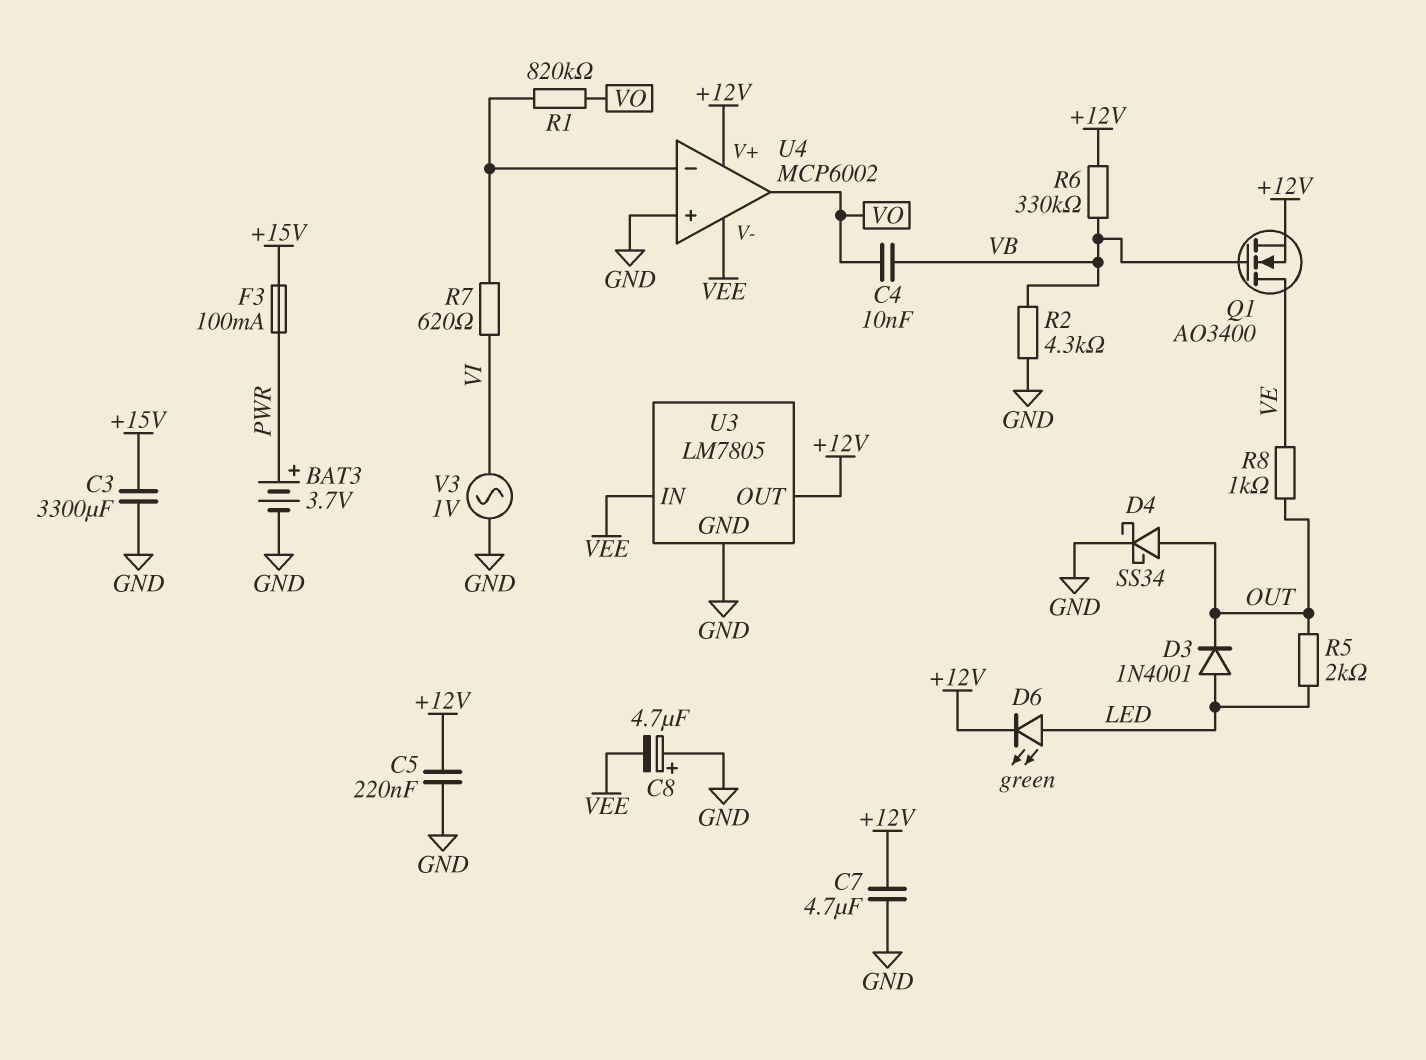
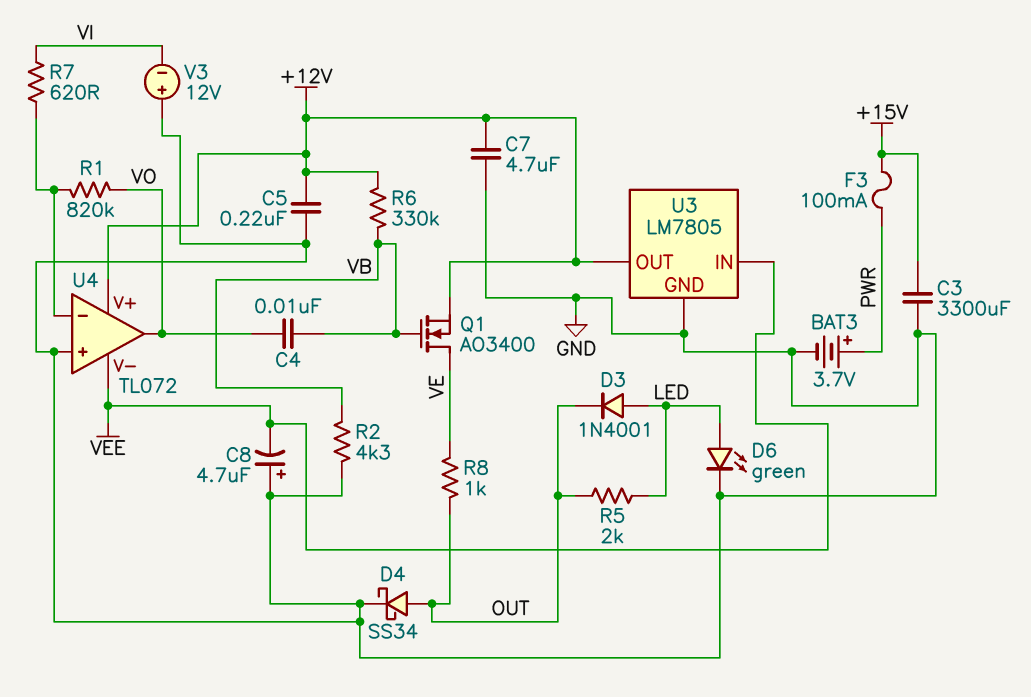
D6: LED green (A LED, K +12V) -> LED green (A LED, K GND)
U4: MCP6002 -> TL072
V3: AC 1V (GND, VI) -> 12V (plus GND, minus VI)

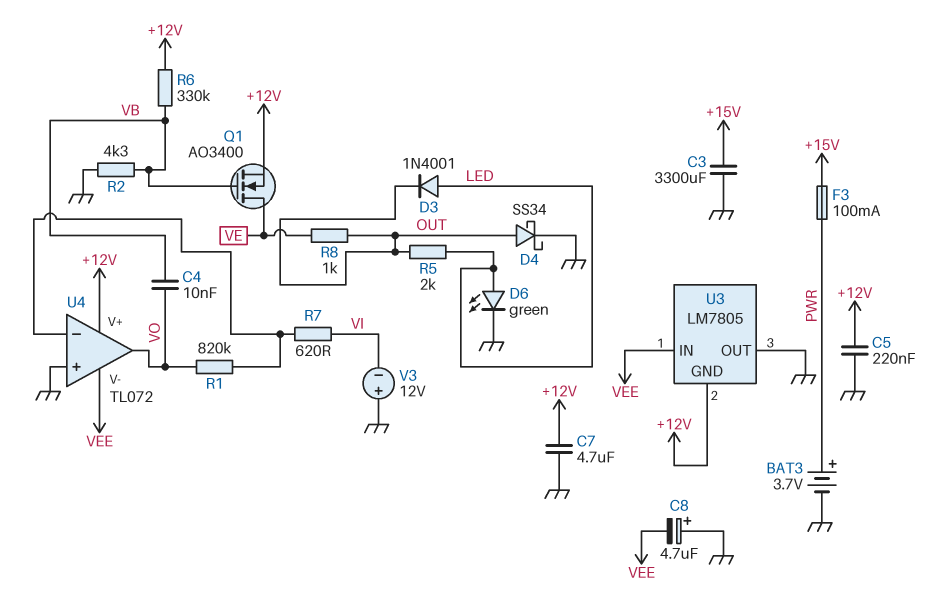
U3 pin GND: GND -> +12V
U3 pin OUT: +12V -> GND

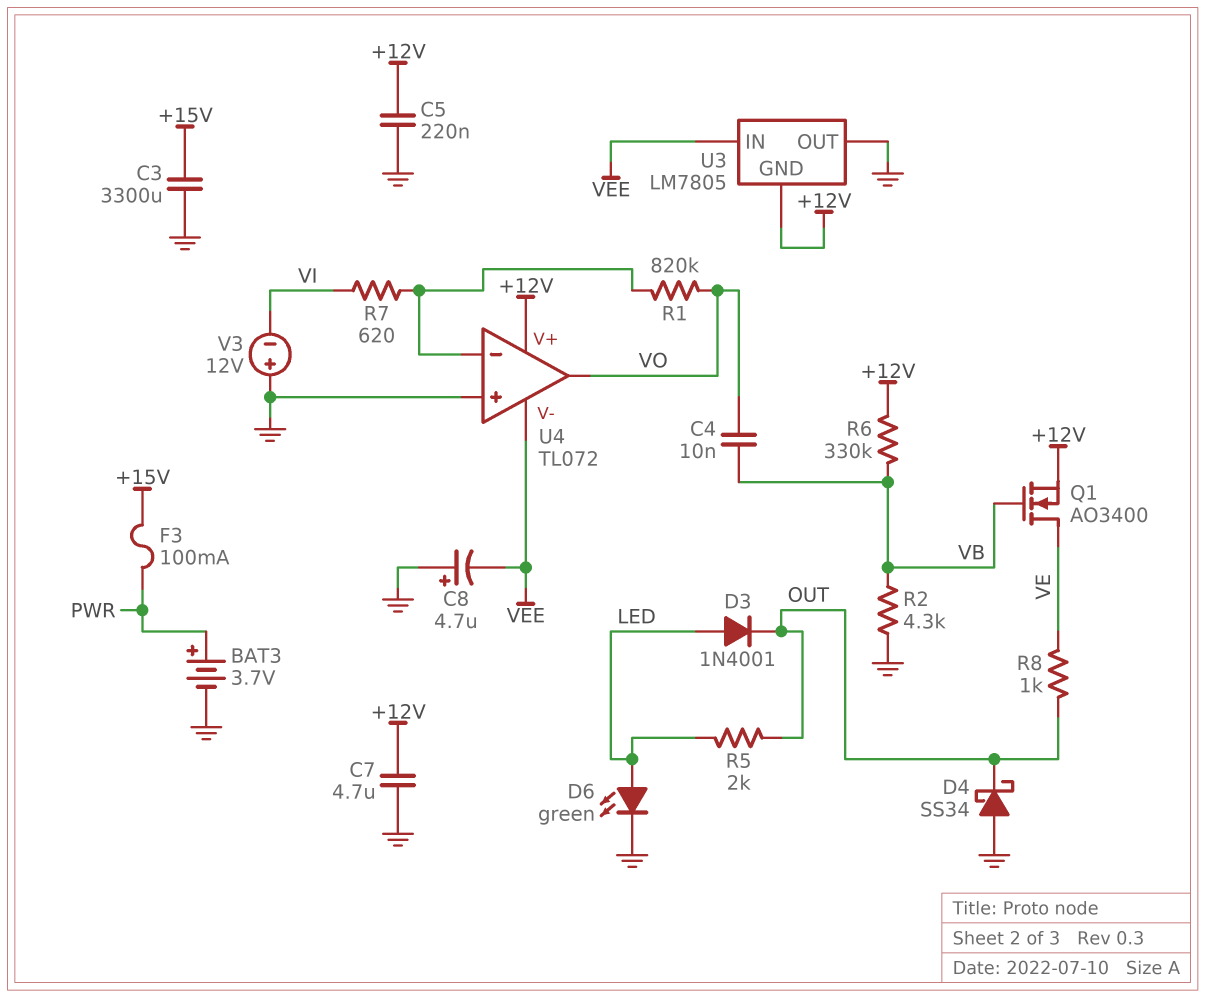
D4: schottky SS34 (A OUT, K GND) -> schottky SS34 (A GND, K OUT)

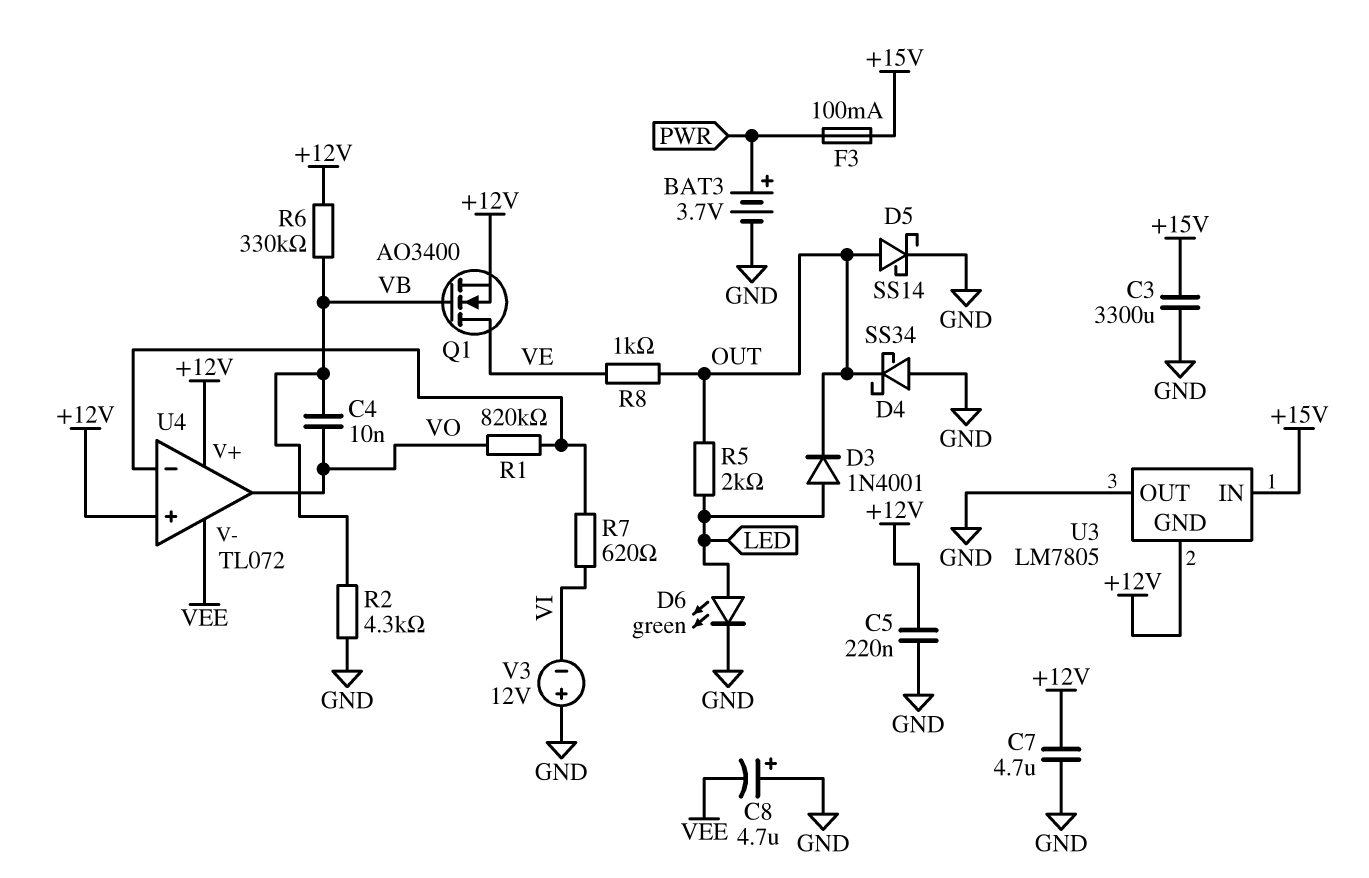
D5: none -> schottky SS14 (A OUT, K GND)
U3 pin IN: VEE -> +15V
U4 pin in+: GND -> +12V

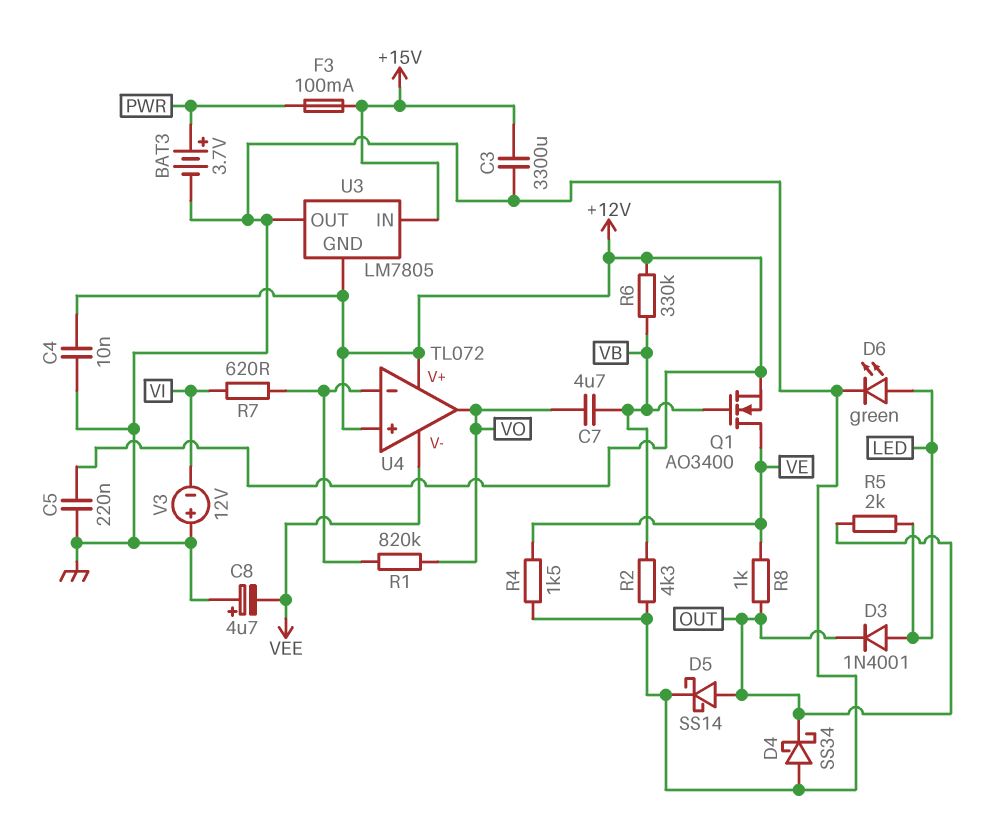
C4: 10nF (VB, VO) -> 10nF (+12V, GND)
C7: 4.7uF (+12V, GND) -> 4.7uF (VB, VO)
R4: none -> 1.5k (GND, VE)

